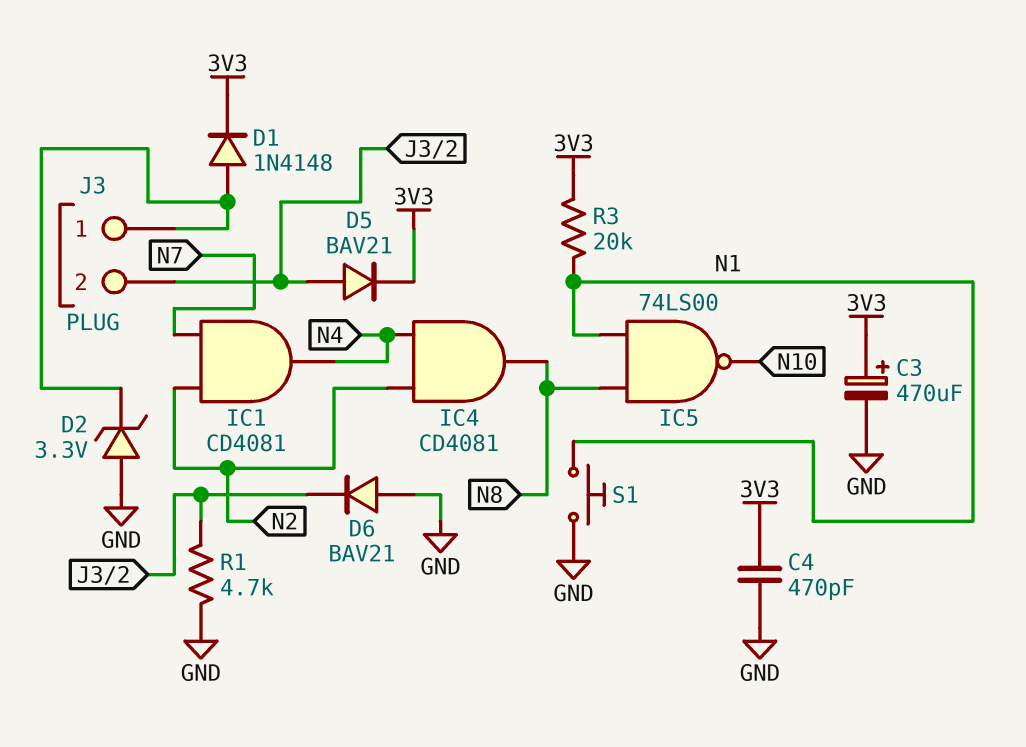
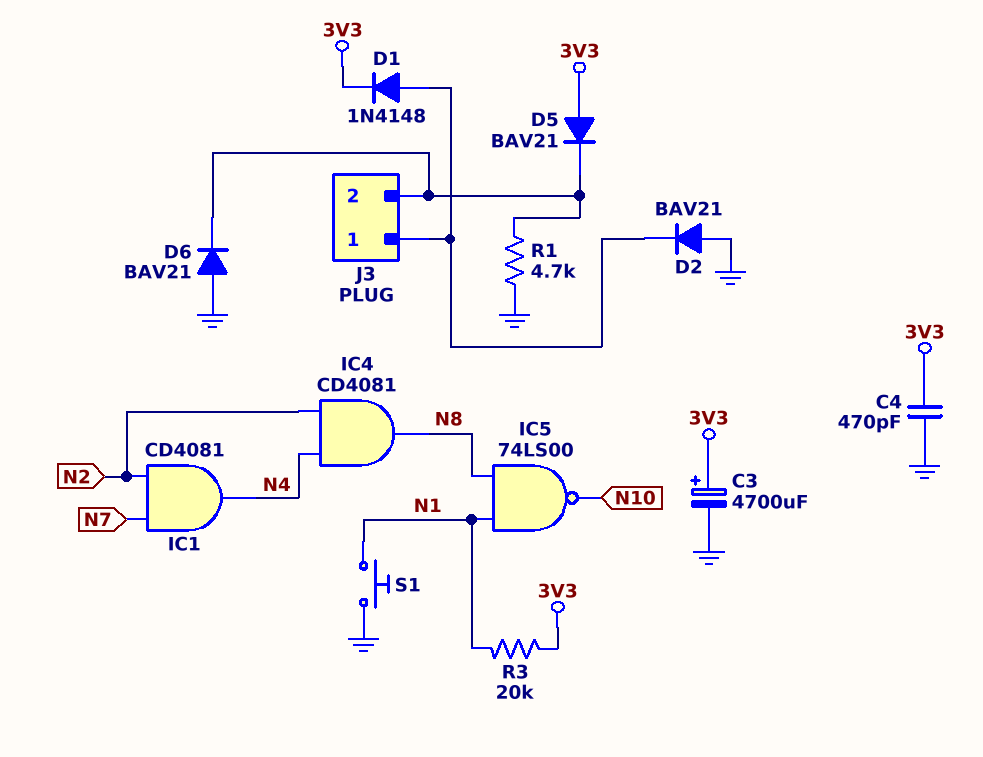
C3: 470uF (plus 3V3, minus GND) -> 4700uF (plus 3V3, minus GND)
D2: zener 3.3V (A GND, K J3/1) -> diode BAV21 (A GND, K J3/1)
D5: diode BAV21 (A J3/2, K 3V3) -> diode BAV21 (A 3V3, K J3/2)

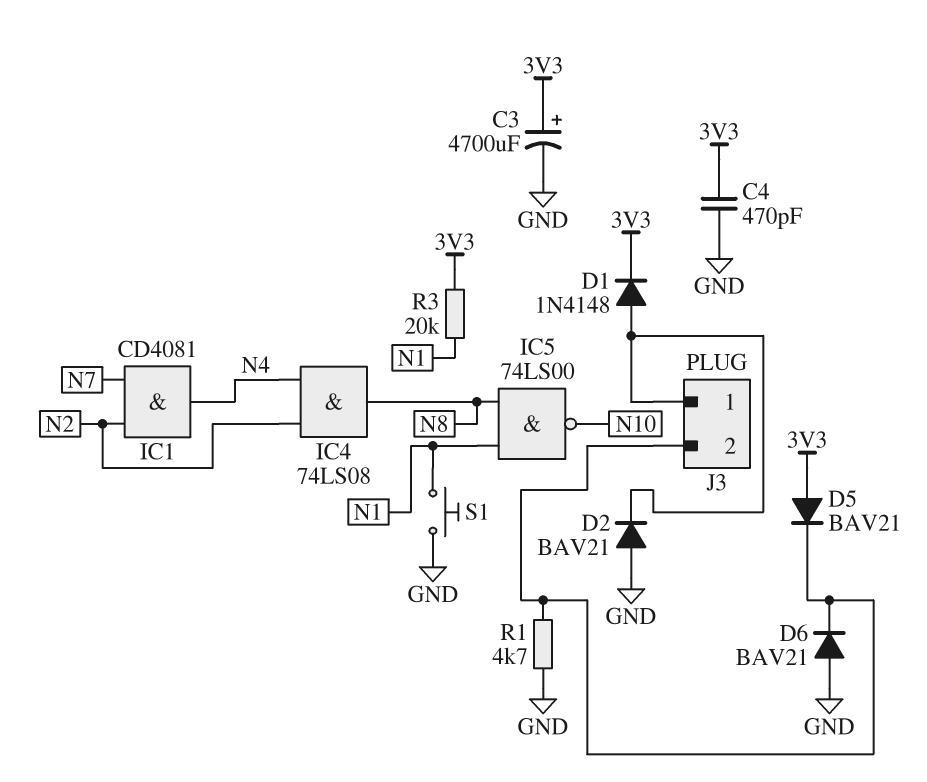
IC4: AND CD4081 (in N2, in N4, out N8) -> AND 74LS08 (in N2, in N4, out N8)

